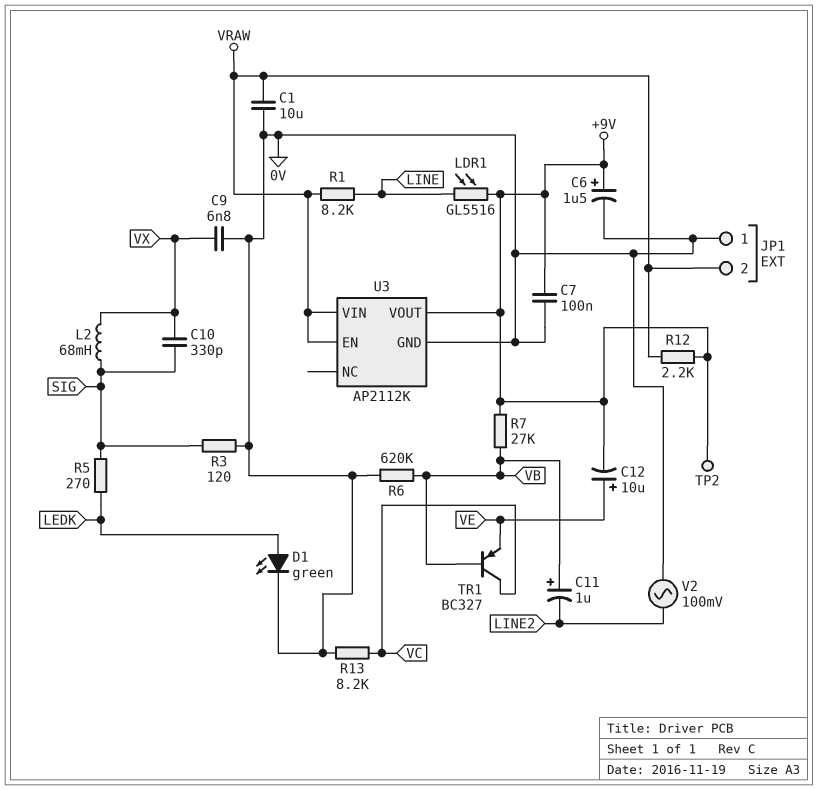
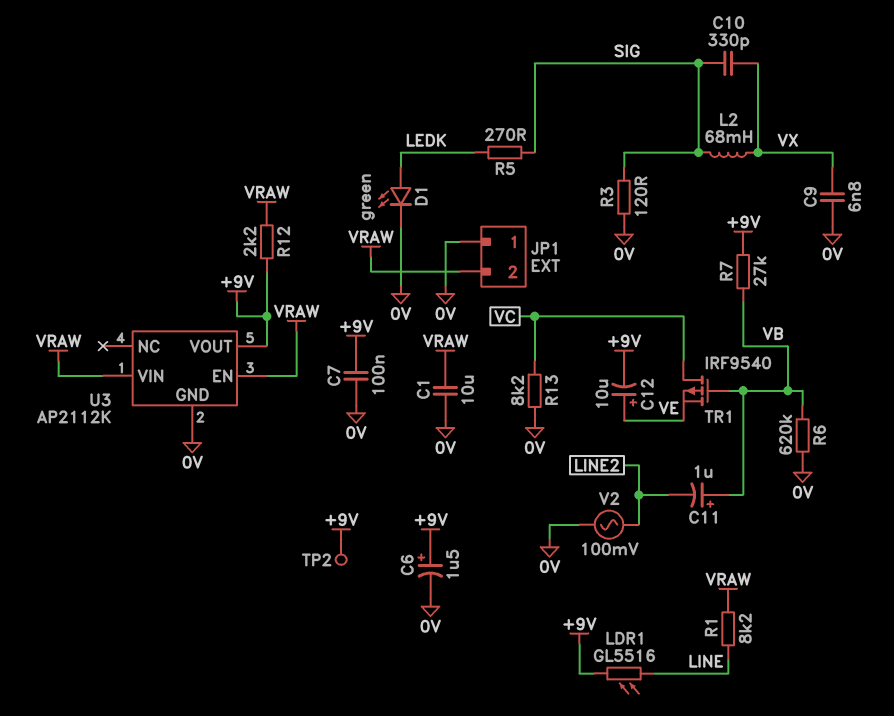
TR1: PNP BC327 (B VB, C VC, E VE) -> PMOS IRF9540 (G VB, D VC, S VE)

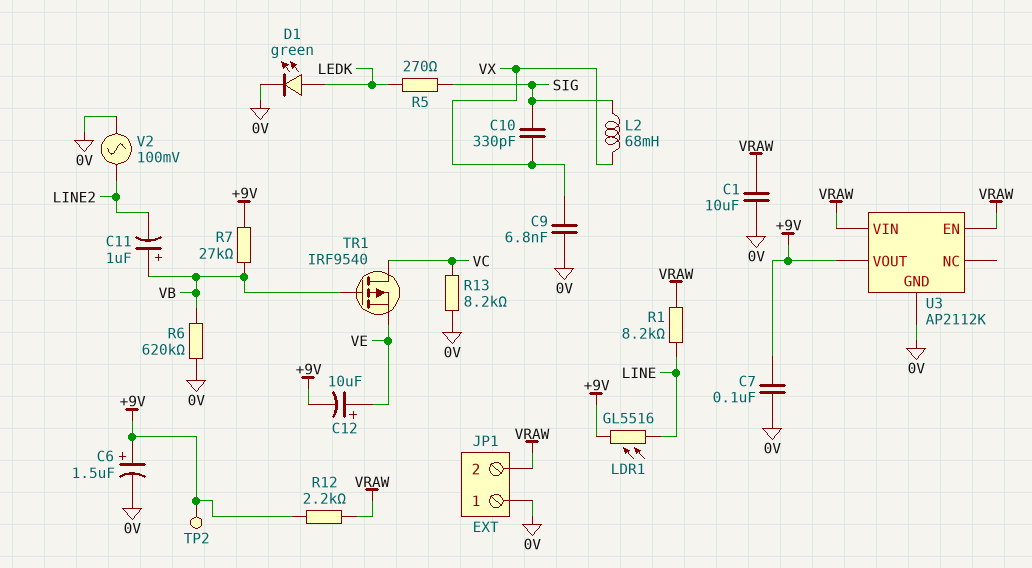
R3: 120 (0V, SIG) -> none

